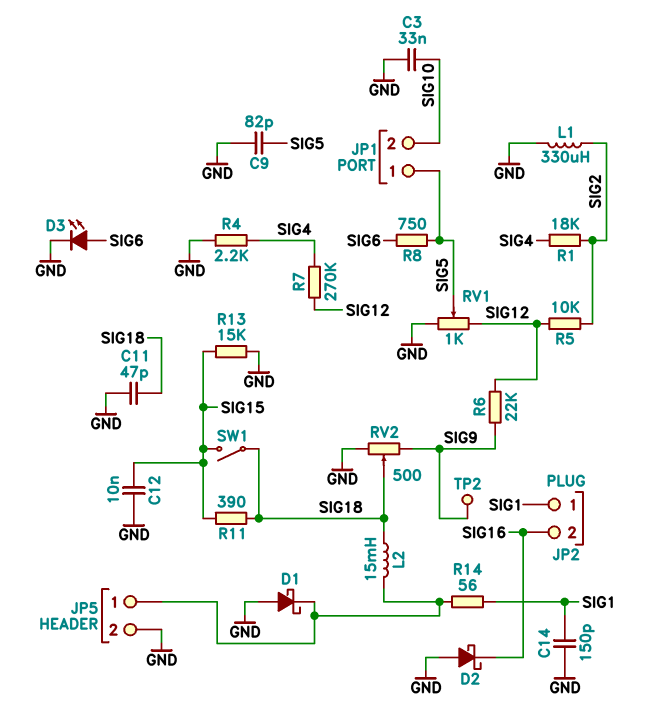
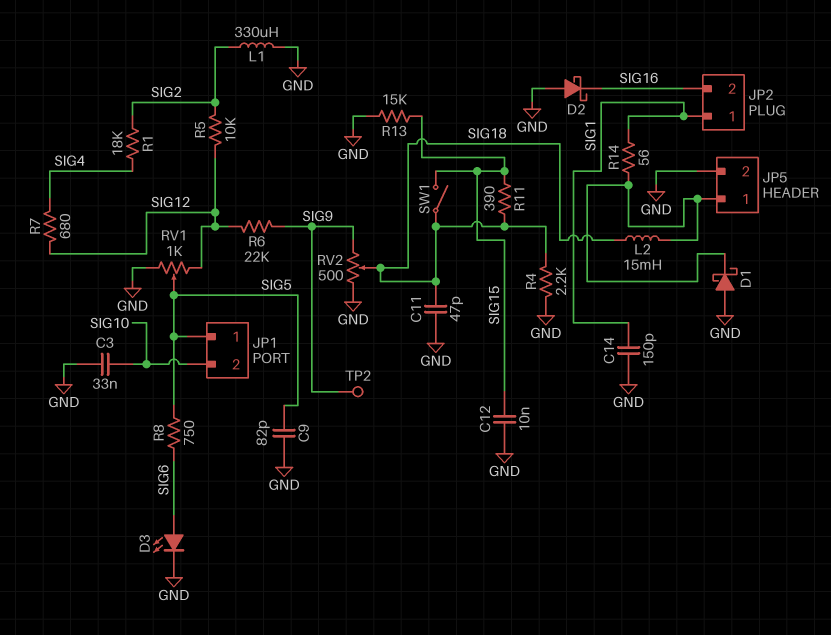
R4: 2.2k (GND, SIG4) -> 2.2k (GND, SIG18)
R7: 270k (SIG4, SIG12) -> 680 (SIG4, SIG12)

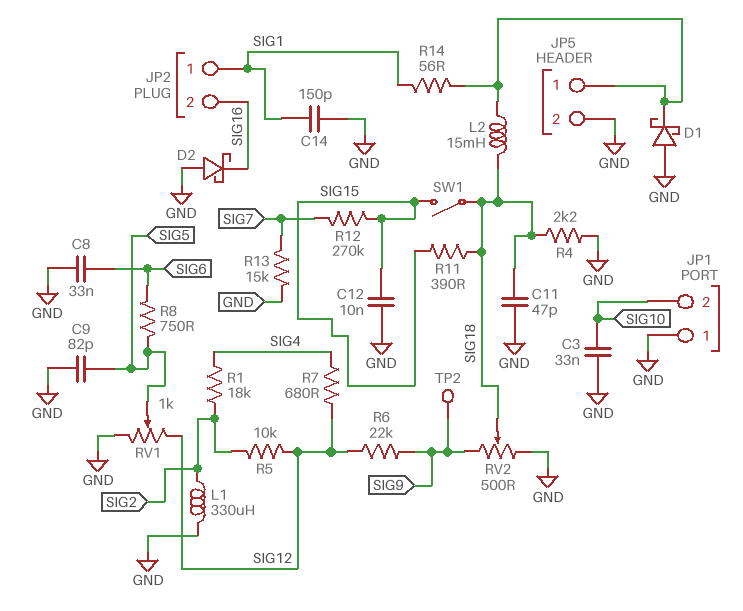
C8: none -> 33nF (GND, SIG6)
D3: LED (A SIG6, K GND) -> none
JP1 pin 1: SIG5 -> GND
R12: none -> 270k (SIG7, SIG15)
R13: 15k (GND, SIG15) -> 15k (GND, SIG7)

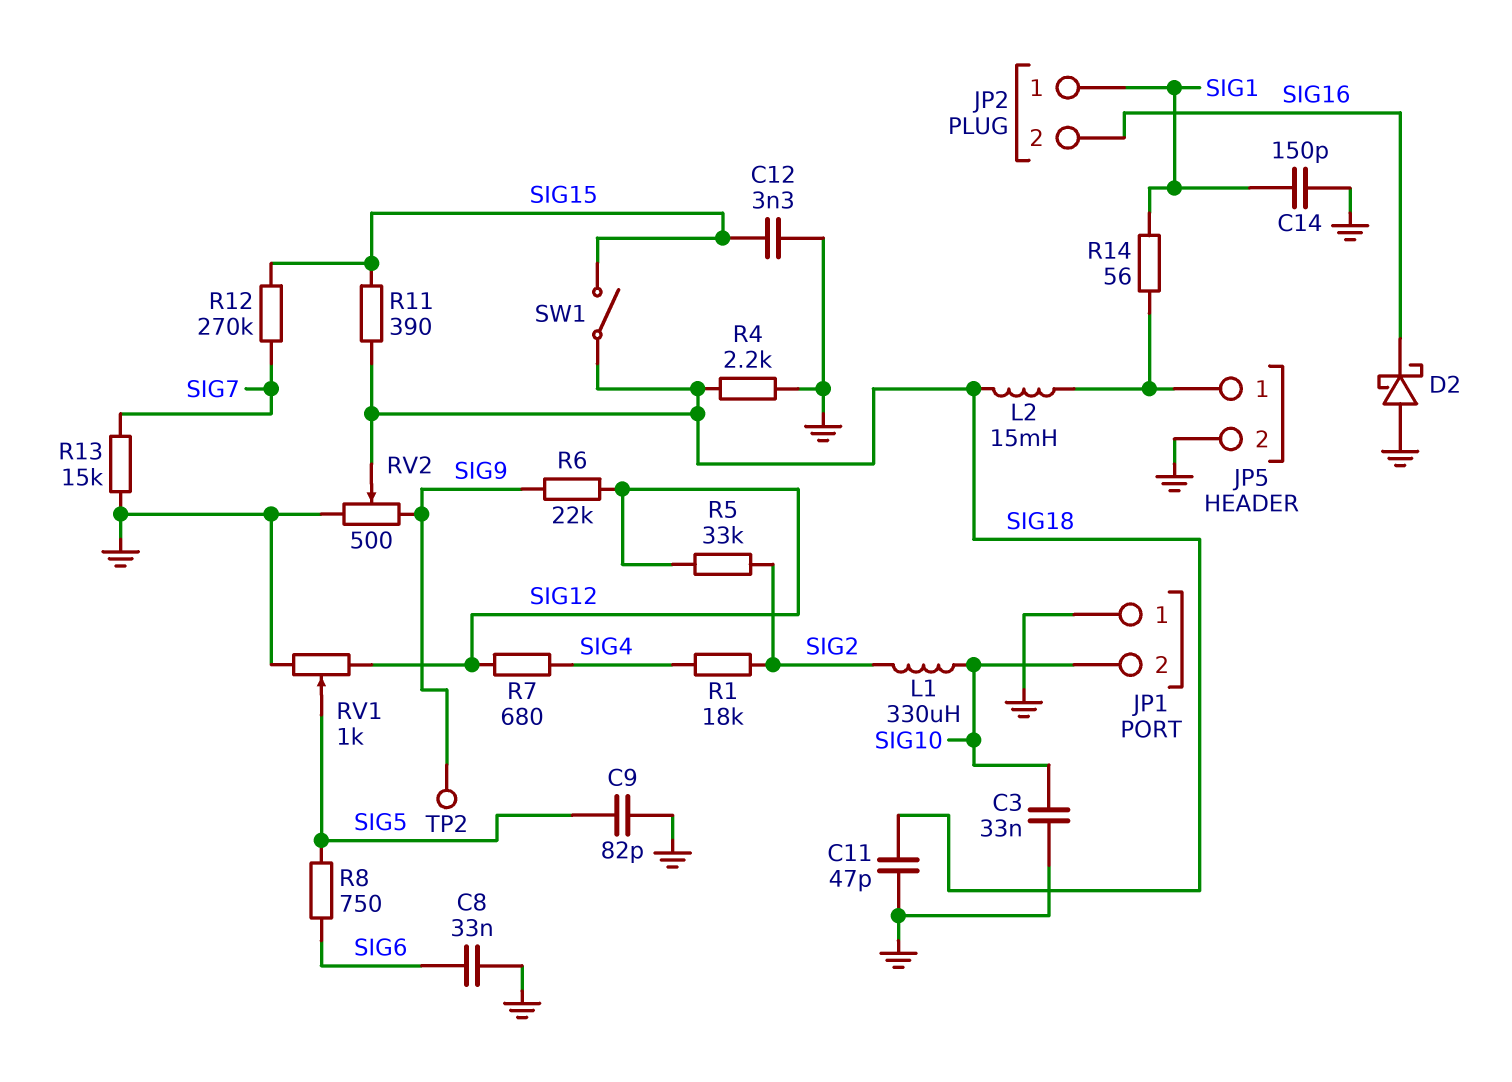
C12: 10nF (GND, SIG15) -> 3.3nF (GND, SIG15)
D1: schottky (A GND, K JP5/1) -> none
L1: 330uH (GND, SIG2) -> 330uH (SIG2, SIG10)
R5: 10k (SIG2, SIG12) -> 33k (SIG2, SIG12)

